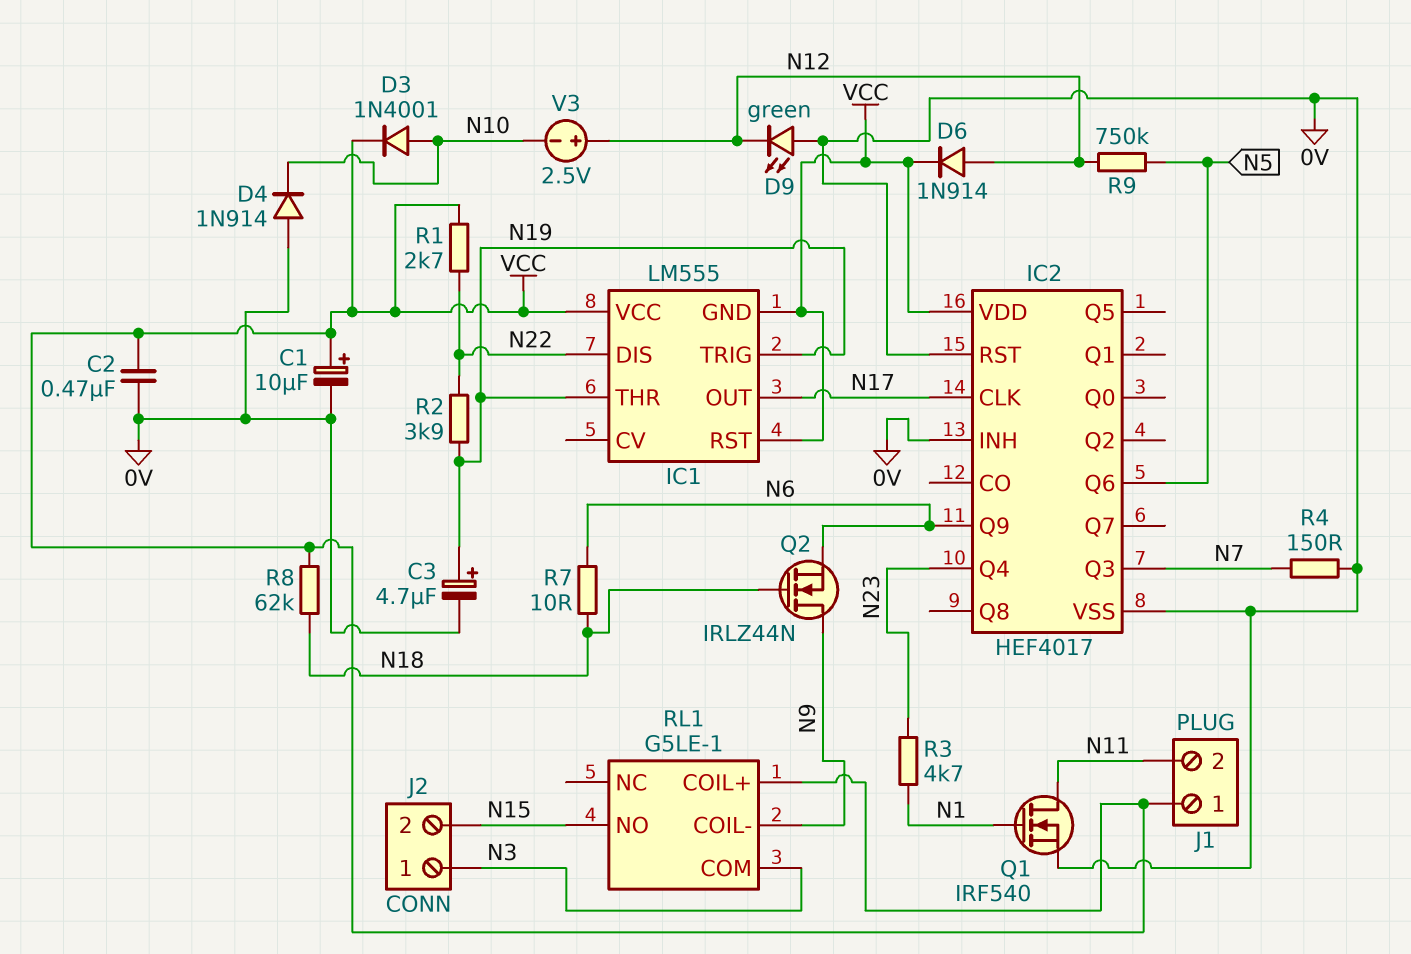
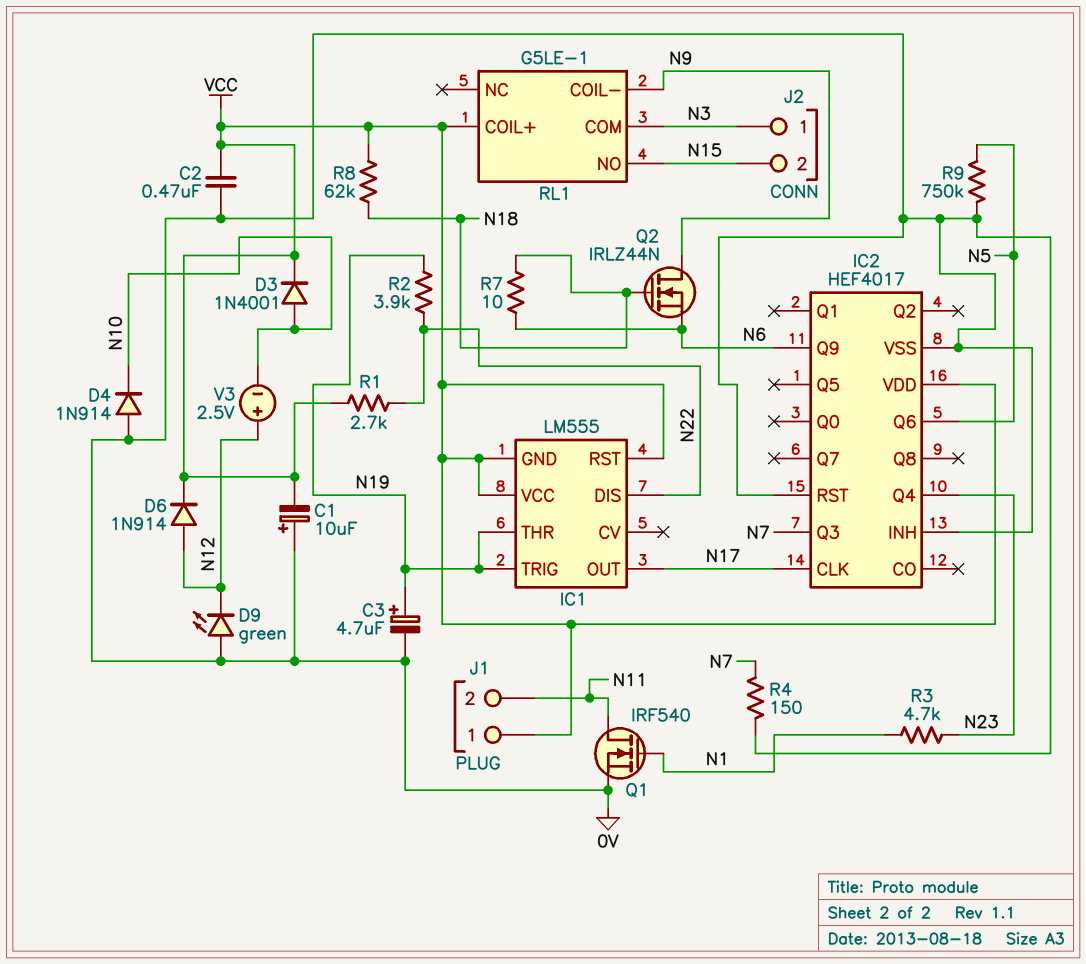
C1: 10uF (plus VCC, minus 0V) -> 10uF (plus 0V, minus VCC)
R9: 750k (N5, N12) -> 750k (0V, N5)

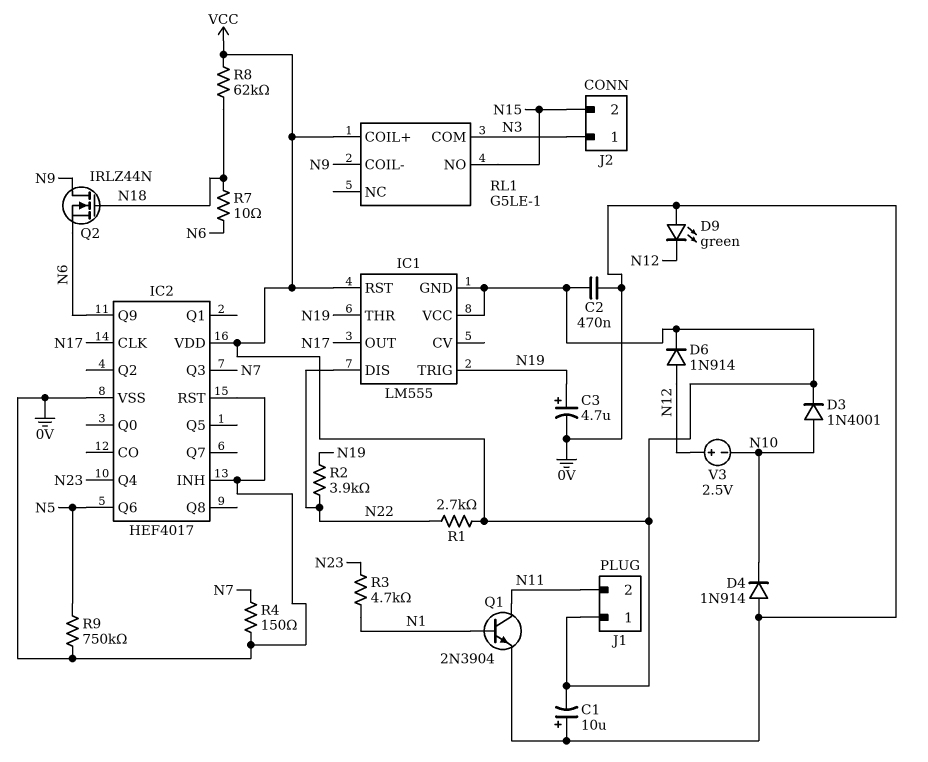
Q1: NMOS IRF540 (G N1, D N11, S 0V) -> NPN 2N3904 (B N1, C N11, E 0V)

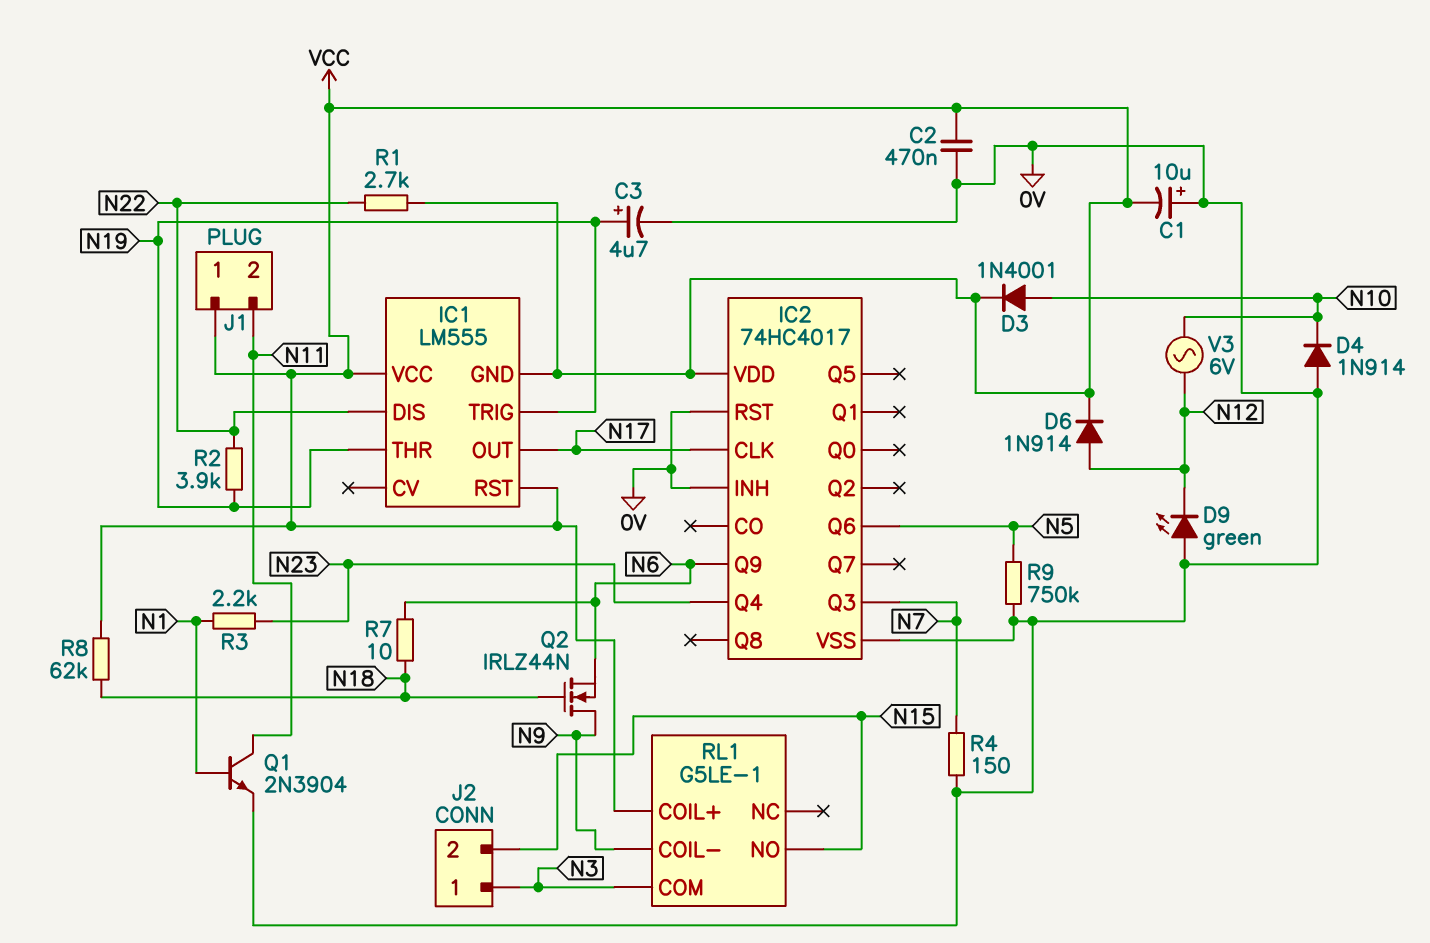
IC2: HEF4017 -> 74HC4017
R3: 4.7k (N1, N23) -> 2.2k (N1, N23)
V3: 2.5V (plus N12, minus N10) -> AC 6V (N10, N12)

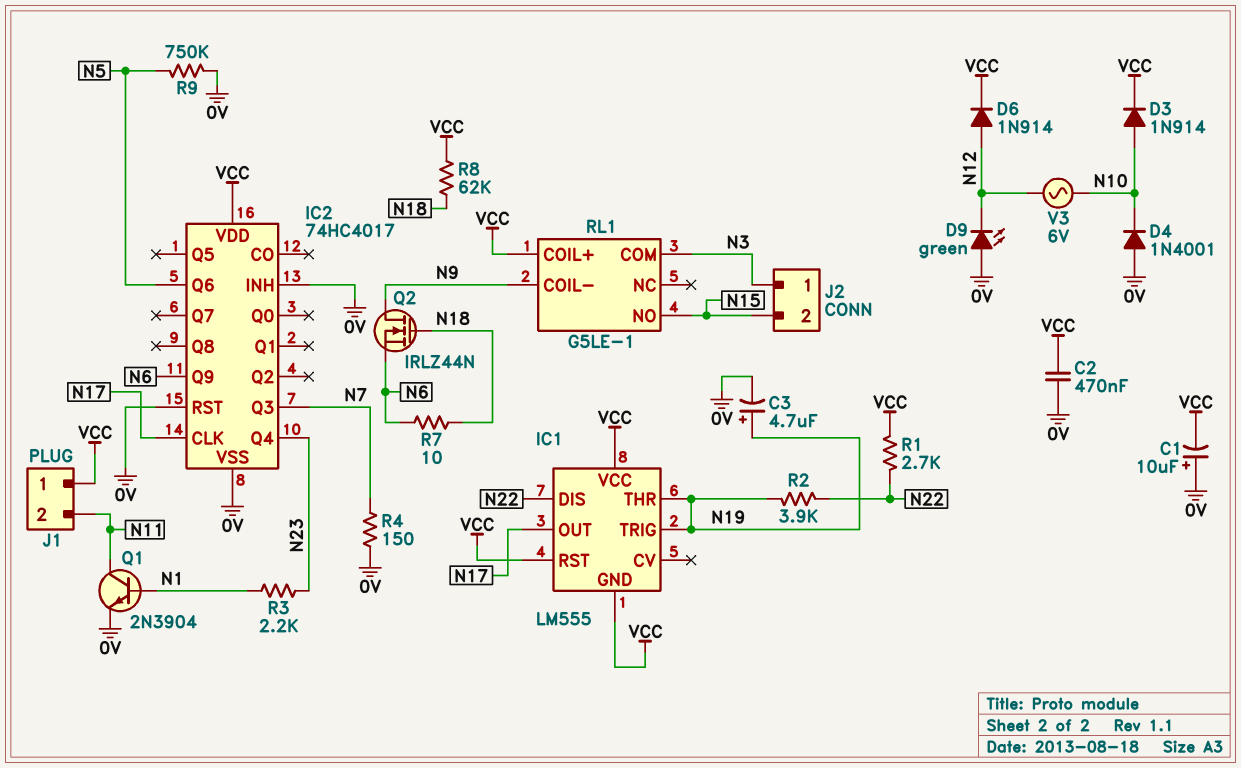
D3: diode 1N4001 (A N10, K VCC) -> diode 1N914 (A N10, K VCC)
D4: diode 1N914 (A 0V, K N10) -> diode 1N4001 (A 0V, K N10)

